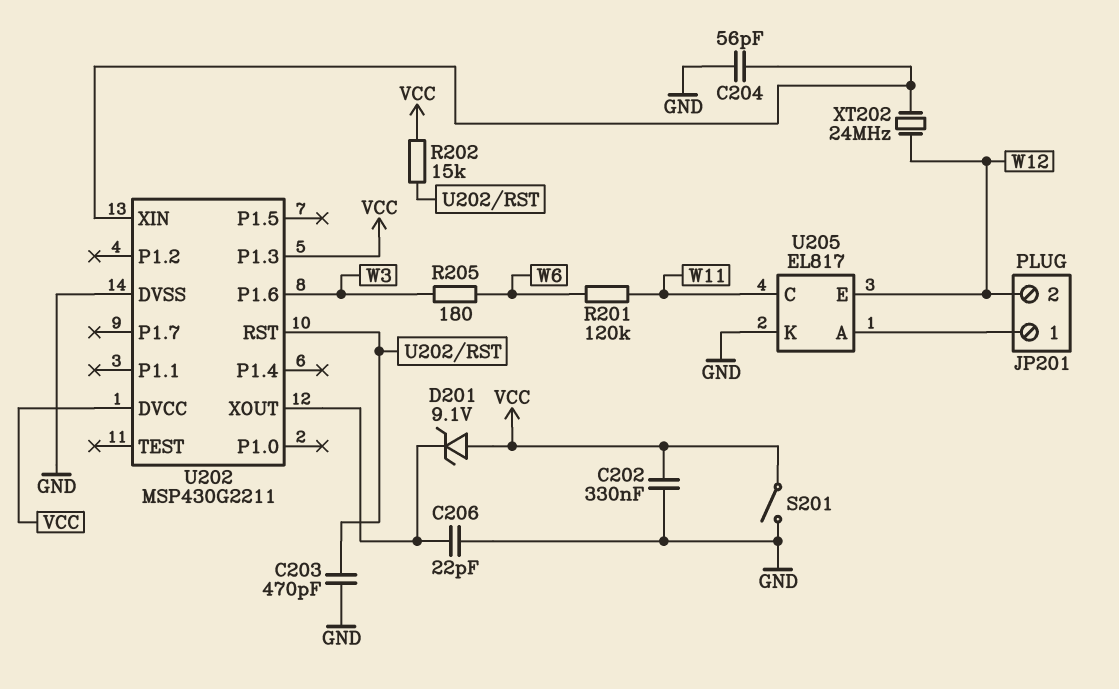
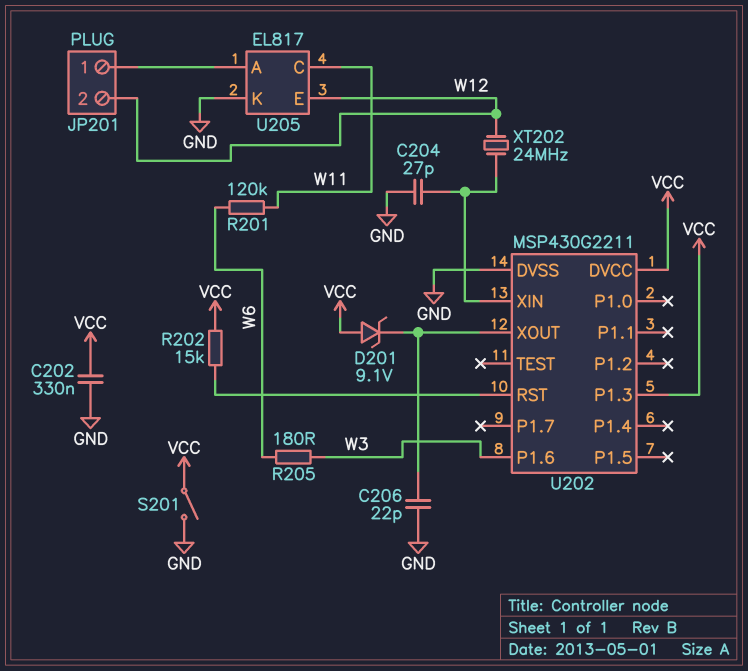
C203: 470pF (GND, U202/RST) -> none
C204: 56pF (GND, U202/XIN) -> 27pF (GND, U202/XIN)

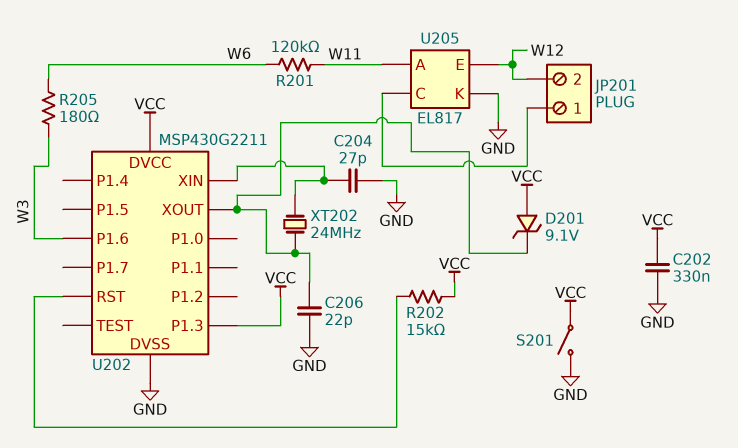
U205 pin A: JP201/1 -> W11
U205 pin C: W11 -> JP201/1
XT202: 24MHz (U202/XIN, W12) -> 24MHz (U202/XIN, U202/XOUT)

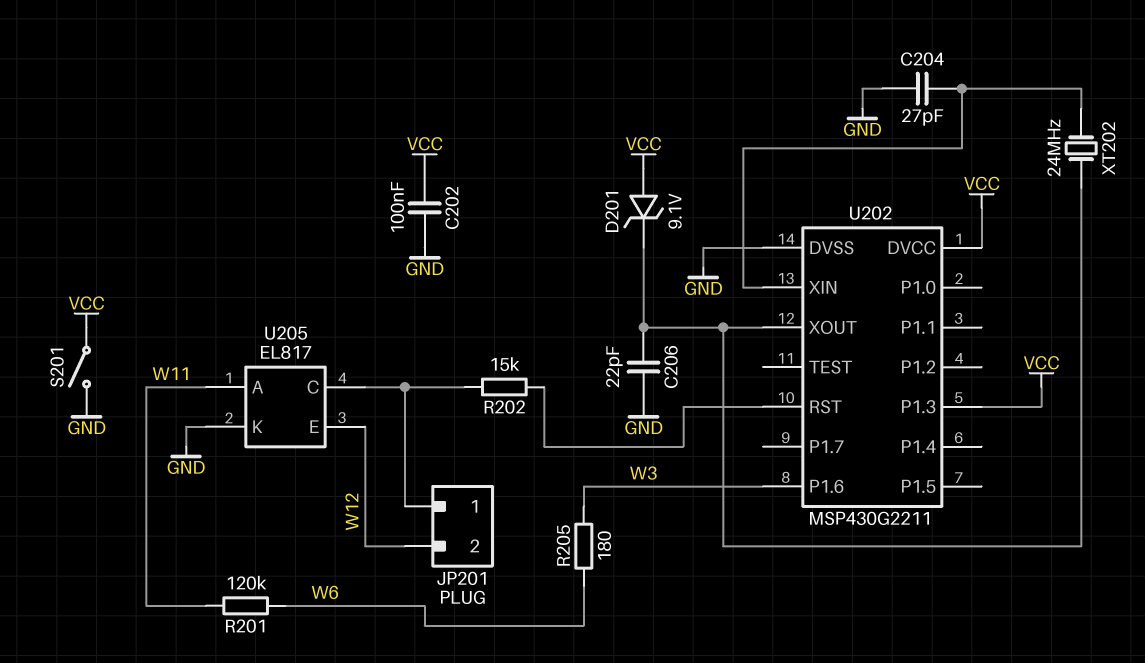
C202: 330nF (GND, VCC) -> 100nF (GND, VCC)
R202: 15k (U202/RST, VCC) -> 15k (JP201/1, U202/RST)

